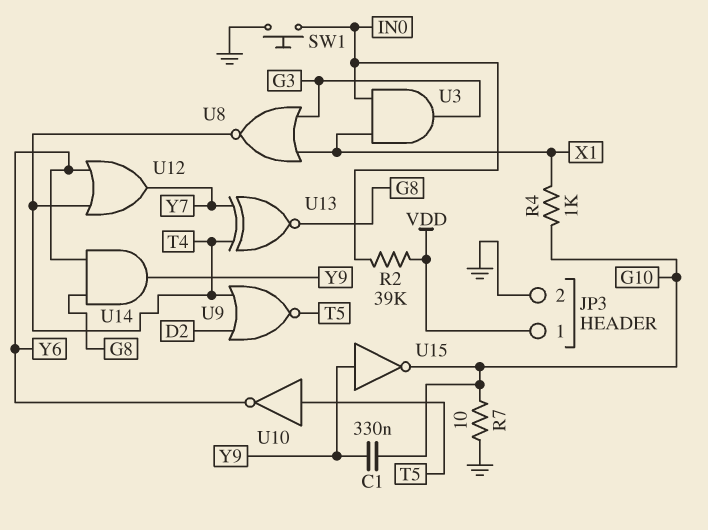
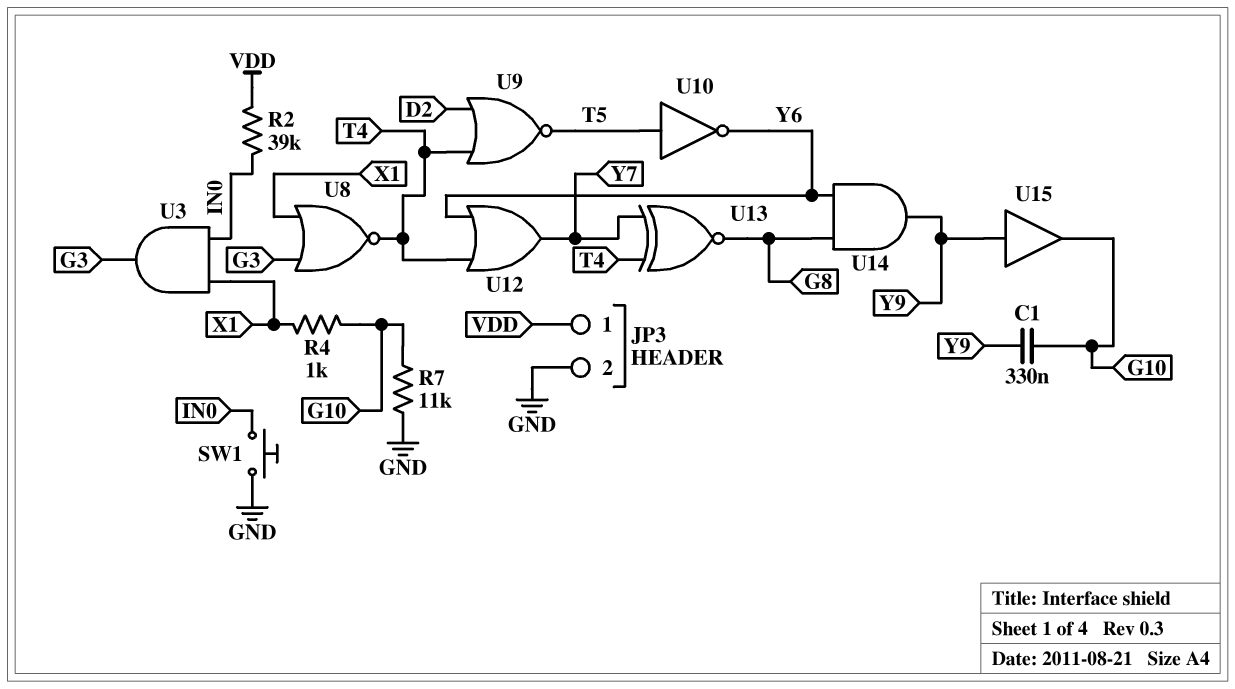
R7: 10 (G10, GND) -> 11k (G10, GND)
U15: NOT (in Y9, out G10) -> buffer (in Y9, out G10)

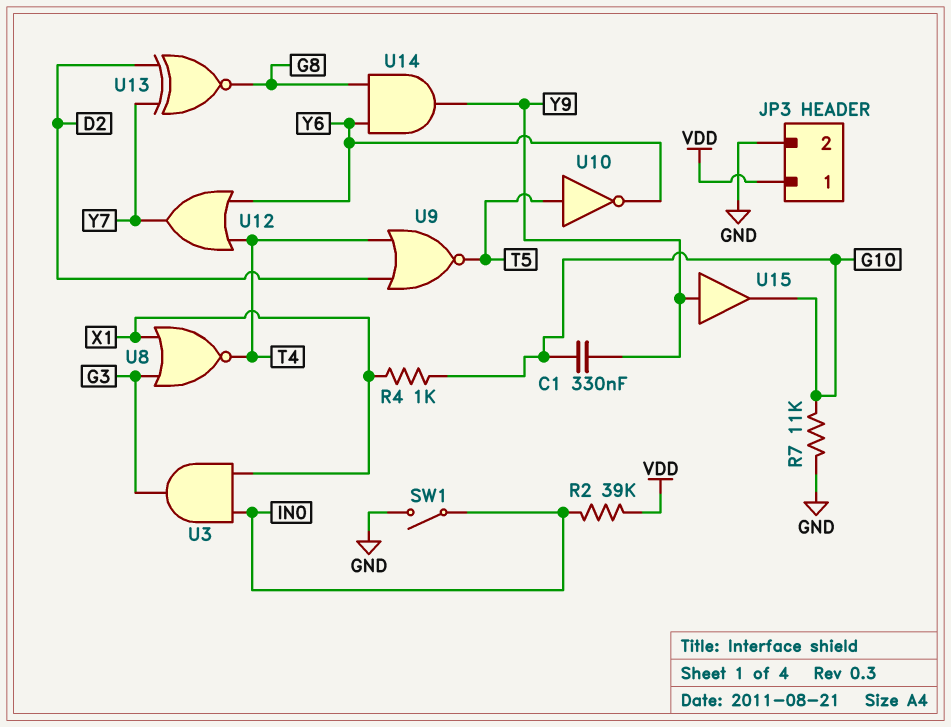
SW1: button (GND, IN0) -> switch (GND, IN0)
U13: XNOR (in T4, in Y7, out G8) -> XNOR (in D2, in Y7, out G8)

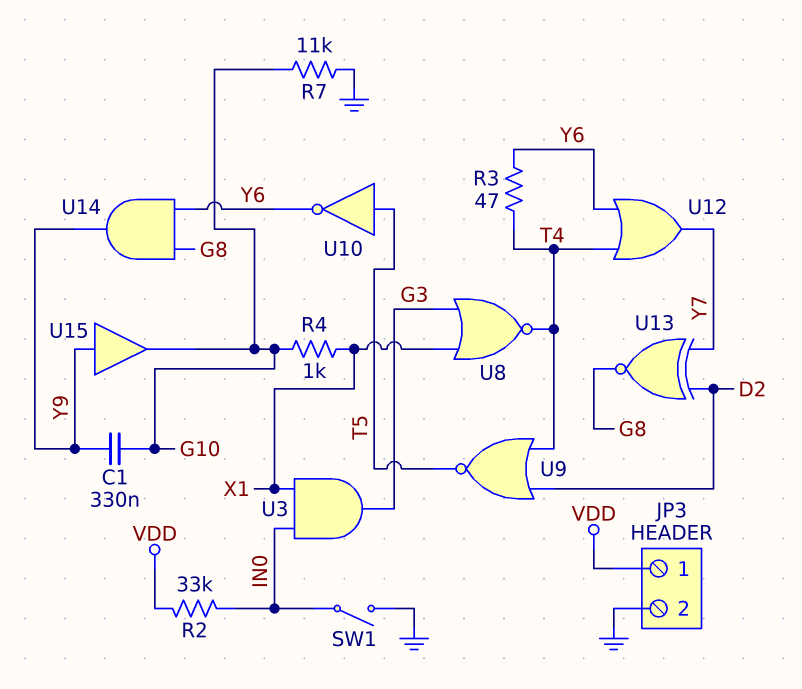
R2: 39k (IN0, VDD) -> 33k (IN0, VDD)
R3: none -> 47 (T4, Y6)

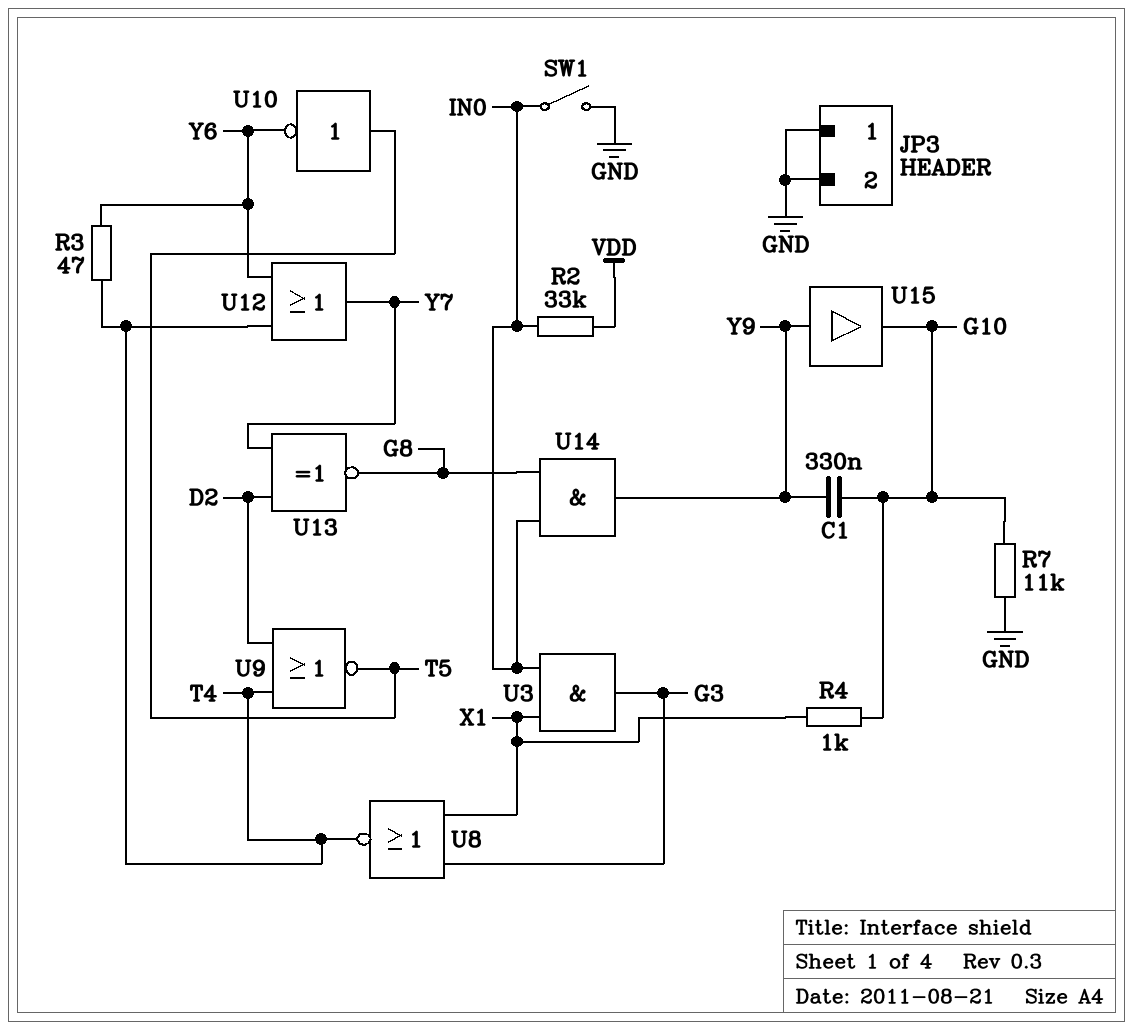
JP3 pin 1: VDD -> GND
U14: AND (in G8, in Y6, out Y9) -> AND (in G8, in IN0, out Y9)

